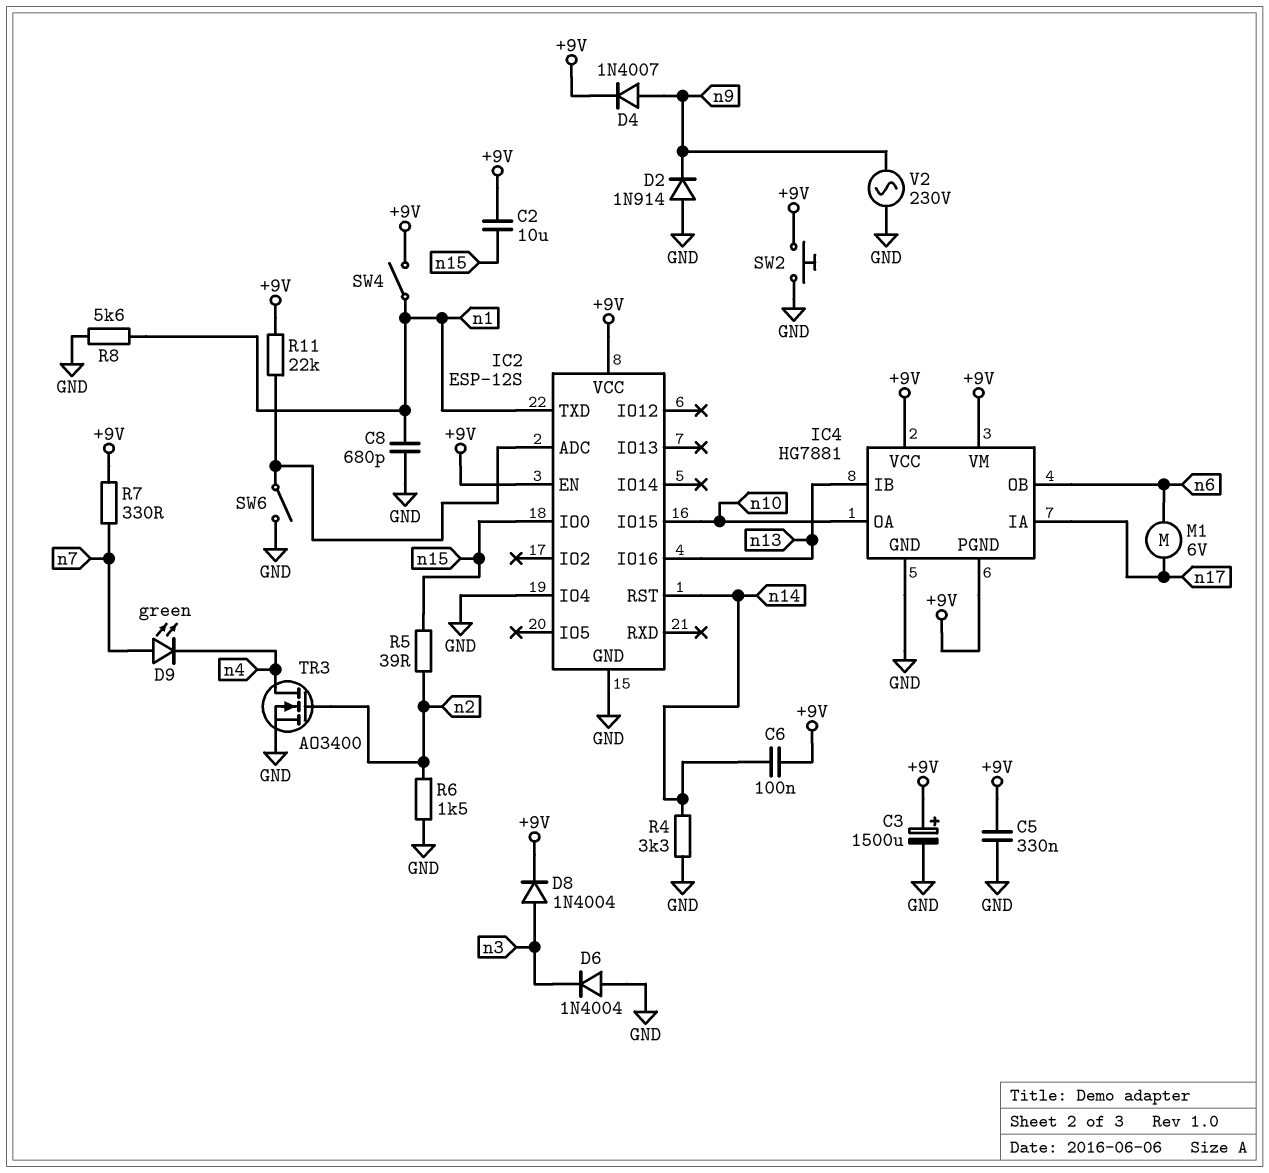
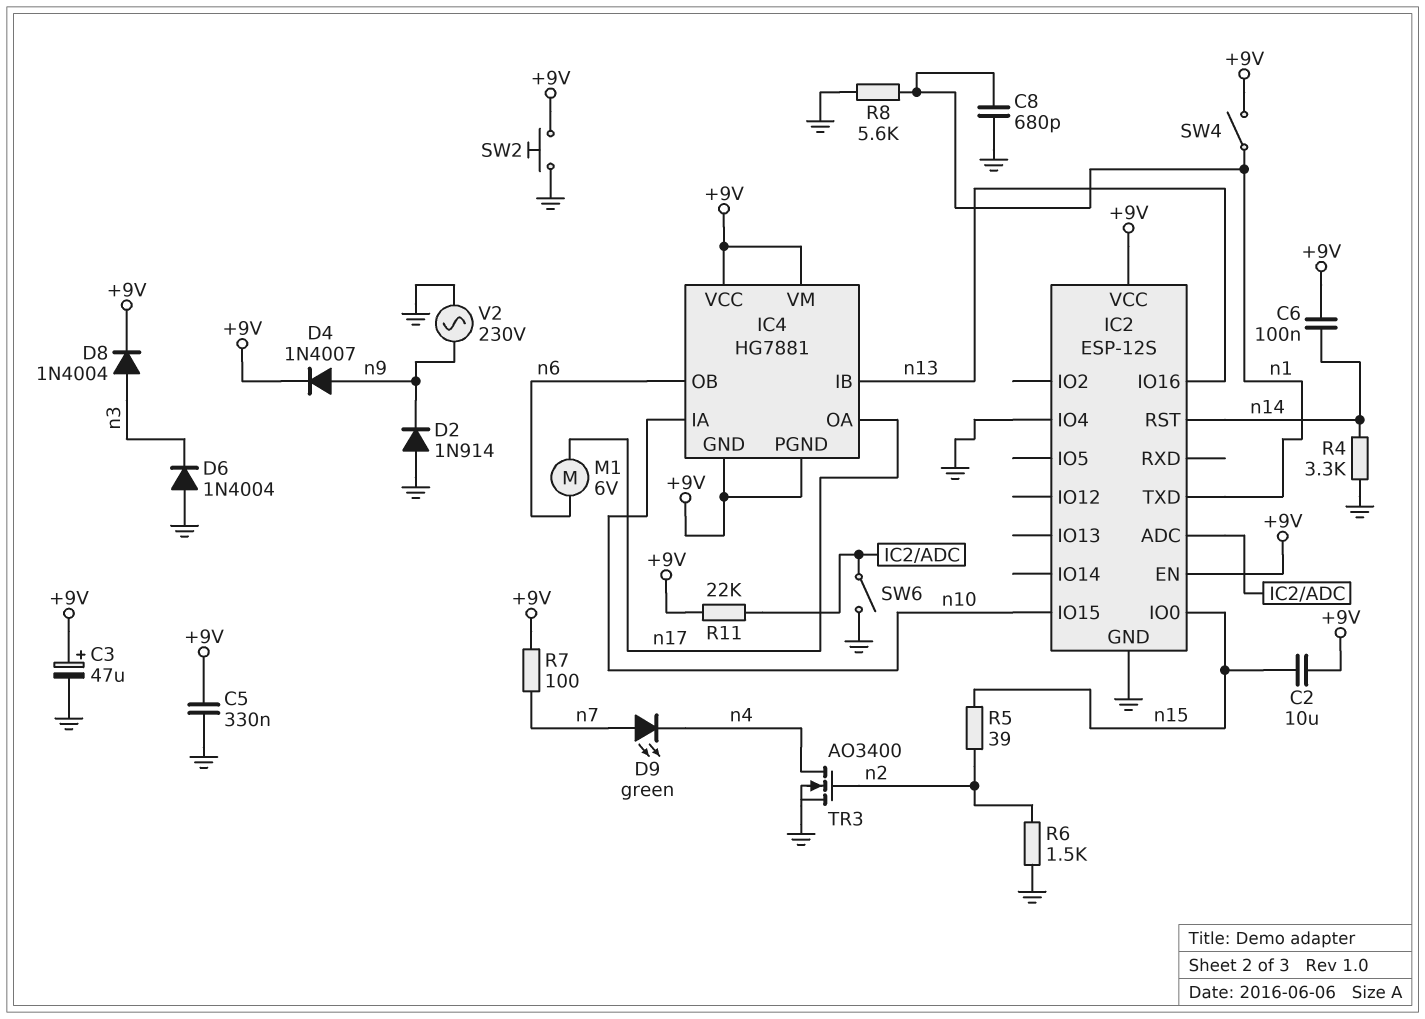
C3: 1500uF (plus +9V, minus GND) -> 47uF (plus +9V, minus GND)
IC4 pin GND: GND -> +9V
IC4 pin IA: n17 -> n10
IC4 pin OA: n10 -> n17
R7: 330 (+9V, n7) -> 100 (+9V, n7)

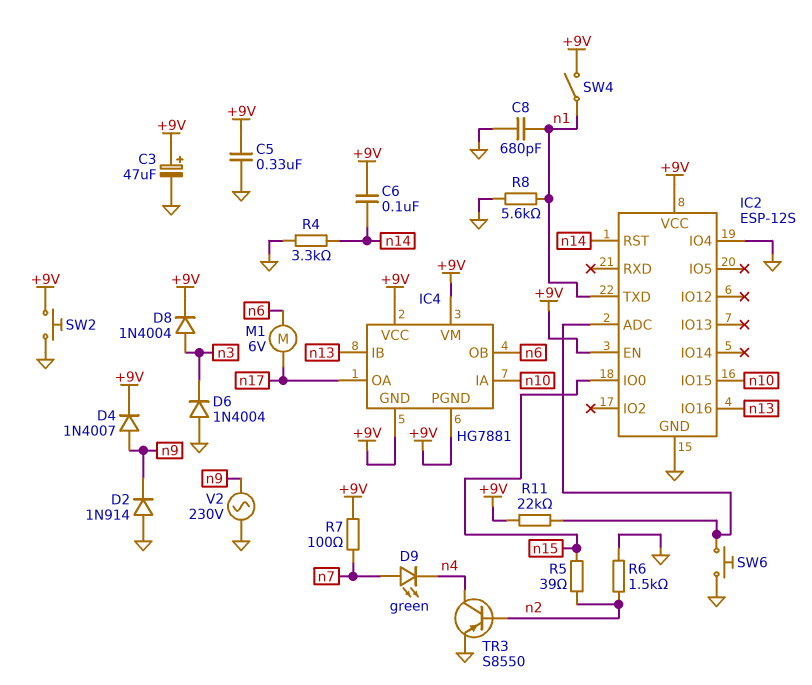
C2: 10uF (+9V, n15) -> none
SW6: switch (GND, IC2/ADC) -> button (GND, IC2/ADC)
TR3: NMOS AO3400 (G n2, D n4, S GND) -> PNP S8550 (B n2, C n4, E GND)

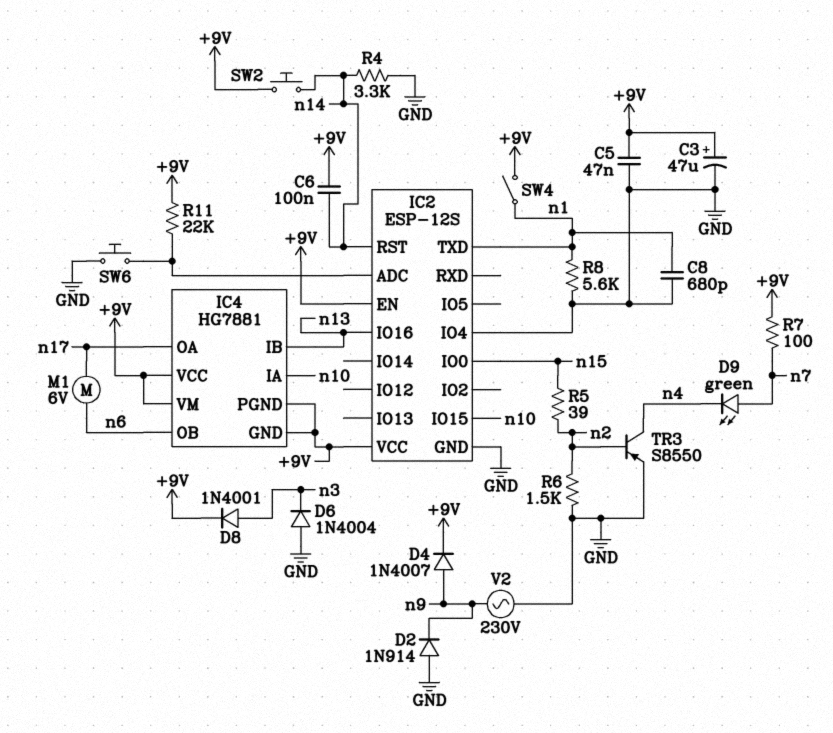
C5: 330nF (+9V, GND) -> 47nF (+9V, GND)
D8: diode 1N4004 (A n3, K +9V) -> diode 1N4001 (A n3, K +9V)
SW2: button (+9V, GND) -> button (+9V, n14)

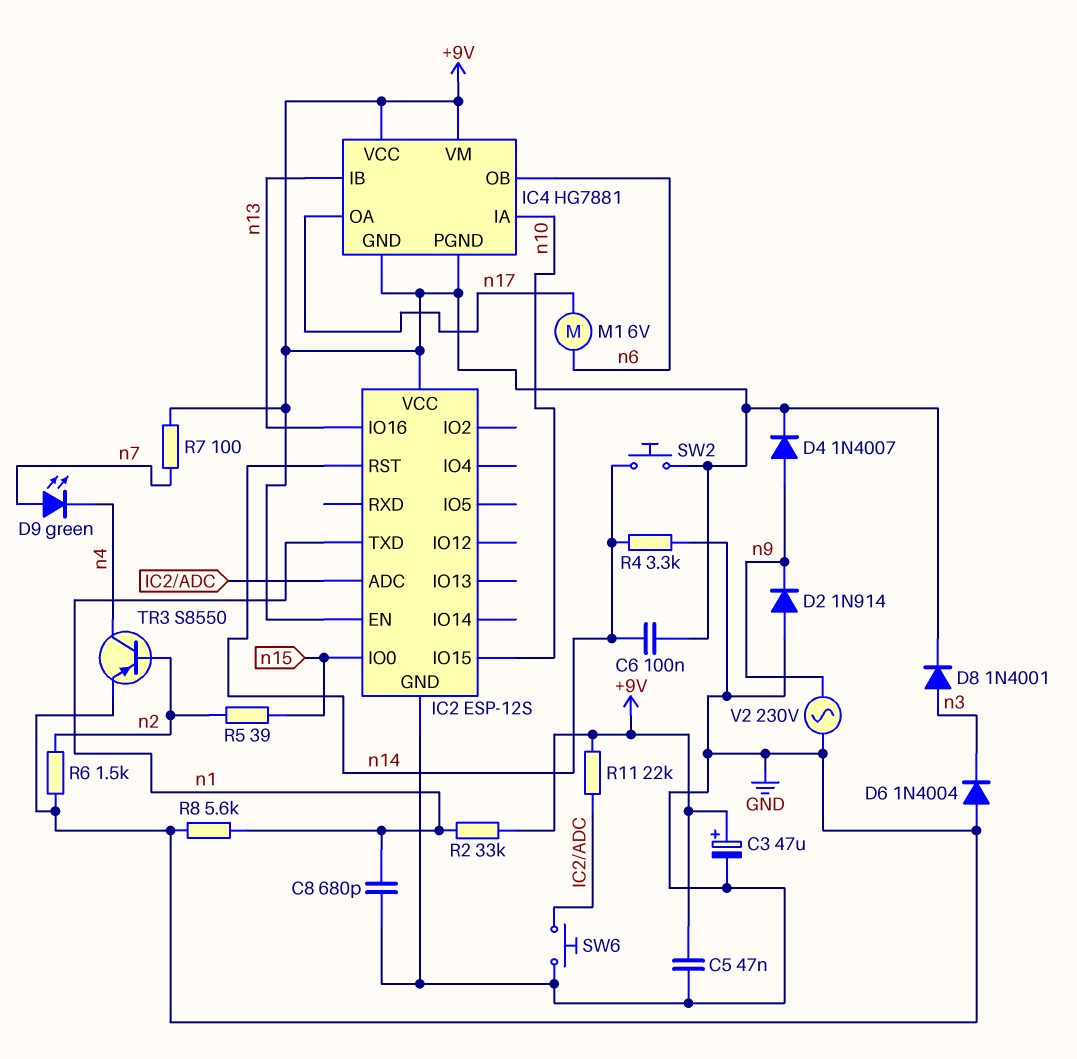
IC2 pin IO4: GND -> none
R2: none -> 33k (+9V, n1)
SW4: switch (+9V, n1) -> none

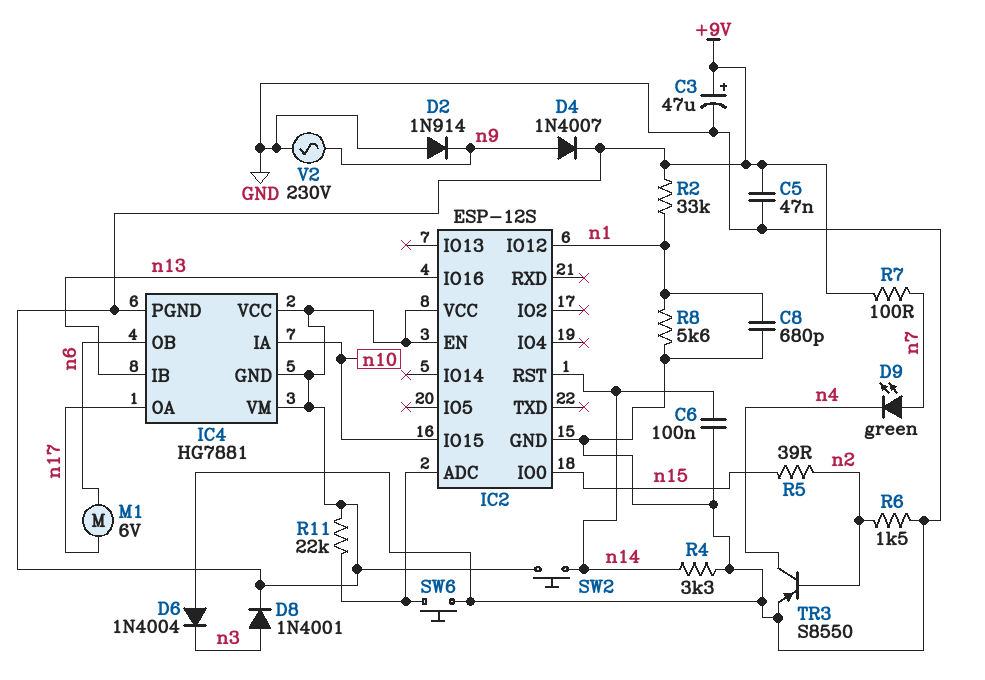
C6: 100nF (+9V, n14) -> 100nF (GND, n14)
IC2 pin IO12: none -> n1
IC2 pin TXD: n1 -> none

